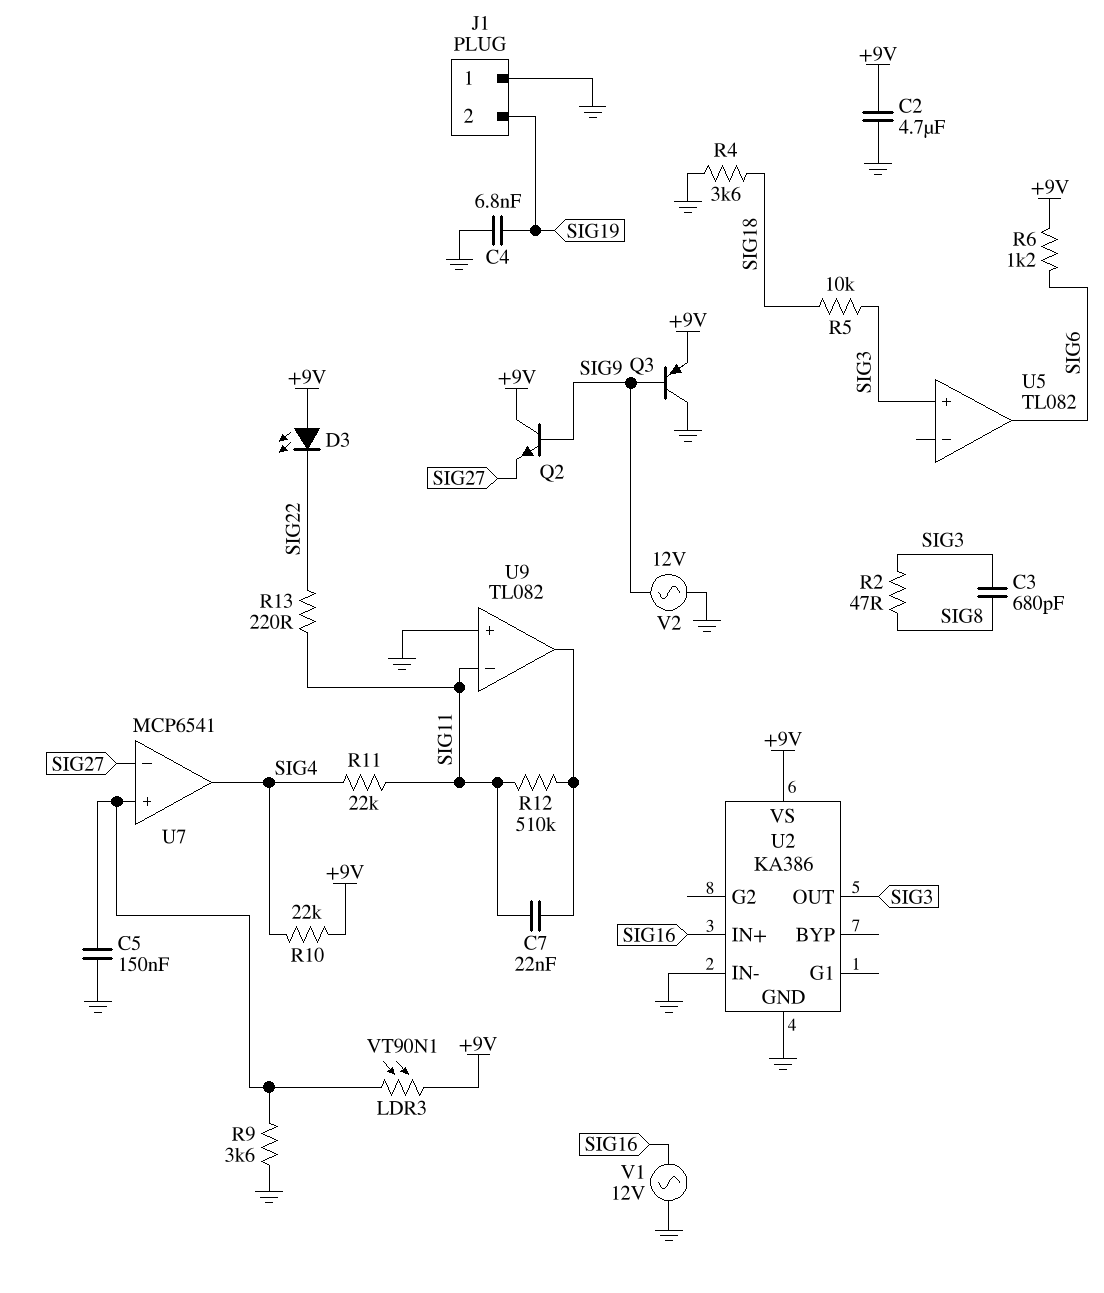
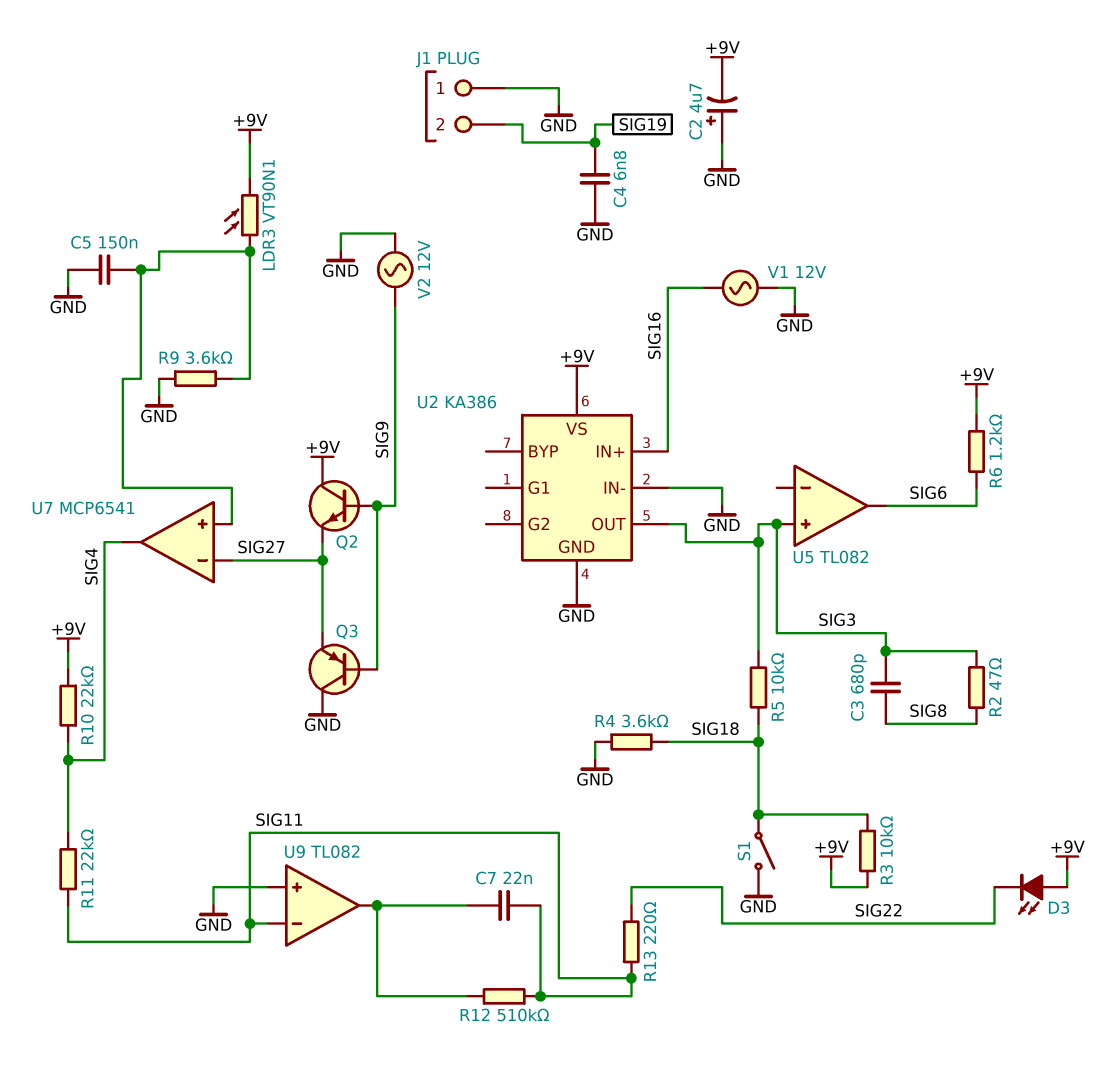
C2: 4.7uF (+9V, GND) -> 4.7uF (plus GND, minus +9V)
Q3: PNP (B SIG9, C GND, E +9V) -> PNP (B SIG9, C GND, E SIG27)
R3: none -> 10k (+9V, SIG18)
S1: none -> switch (GND, SIG18)

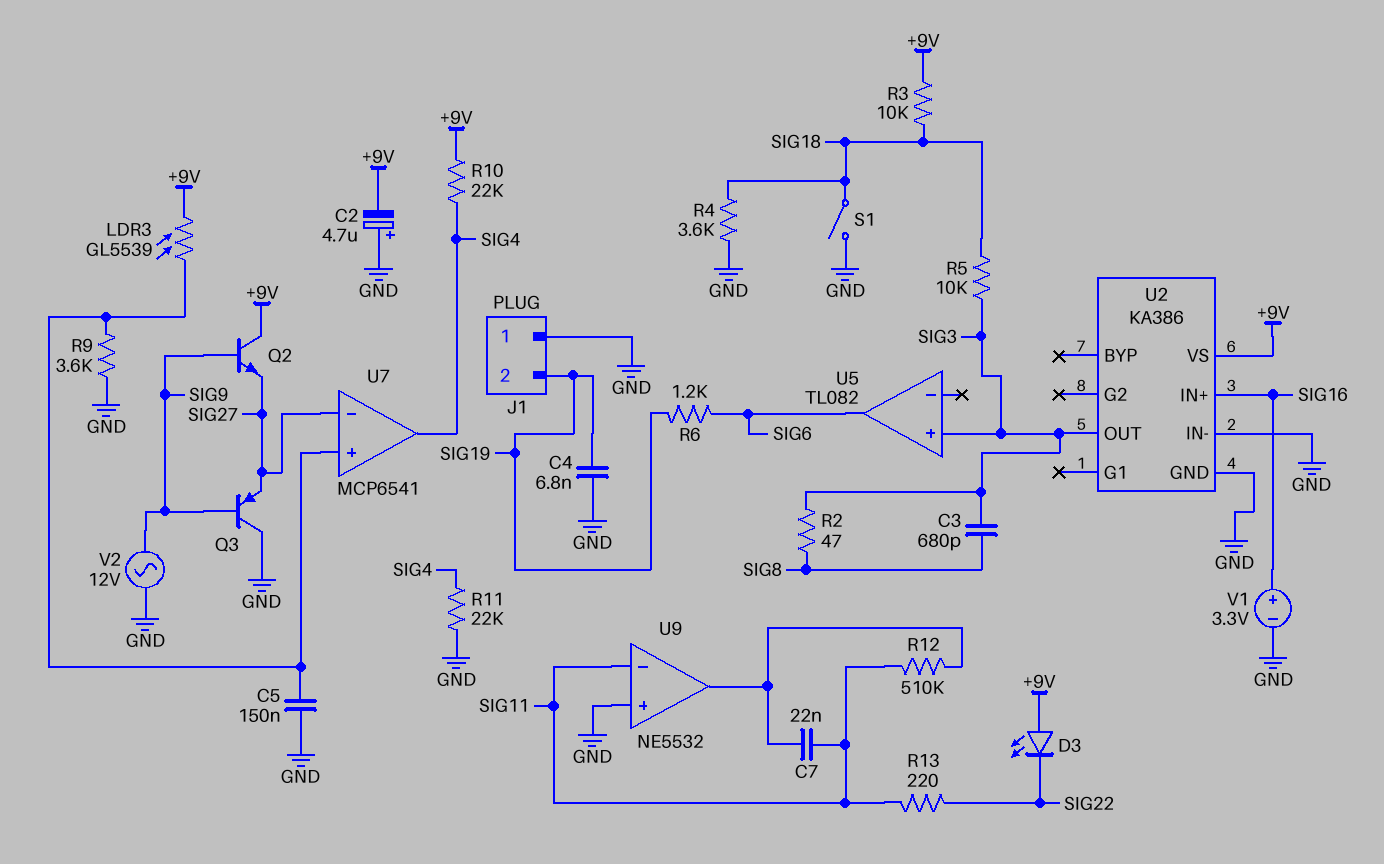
LDR3: VT90N1 (+9V, U7/in+) -> GL5539 (+9V, U7/in+)
R6: 1.2k (+9V, SIG6) -> 1.2k (SIG6, SIG19)
R11: 22k (SIG4, SIG11) -> 22k (GND, SIG4)
U9: TL082 -> NE5532
V1: AC 12V (GND, SIG16) -> 3.3V (plus SIG16, minus GND)

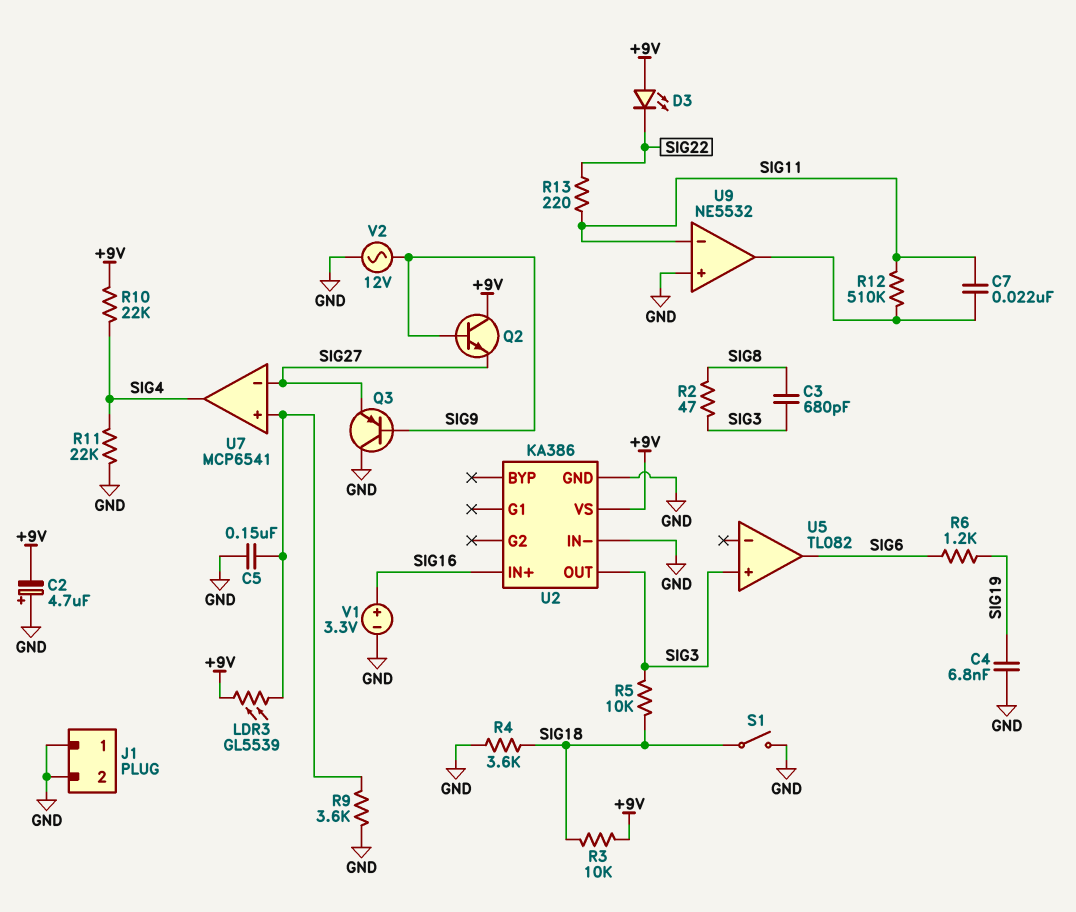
J1 pin 2: SIG19 -> GND

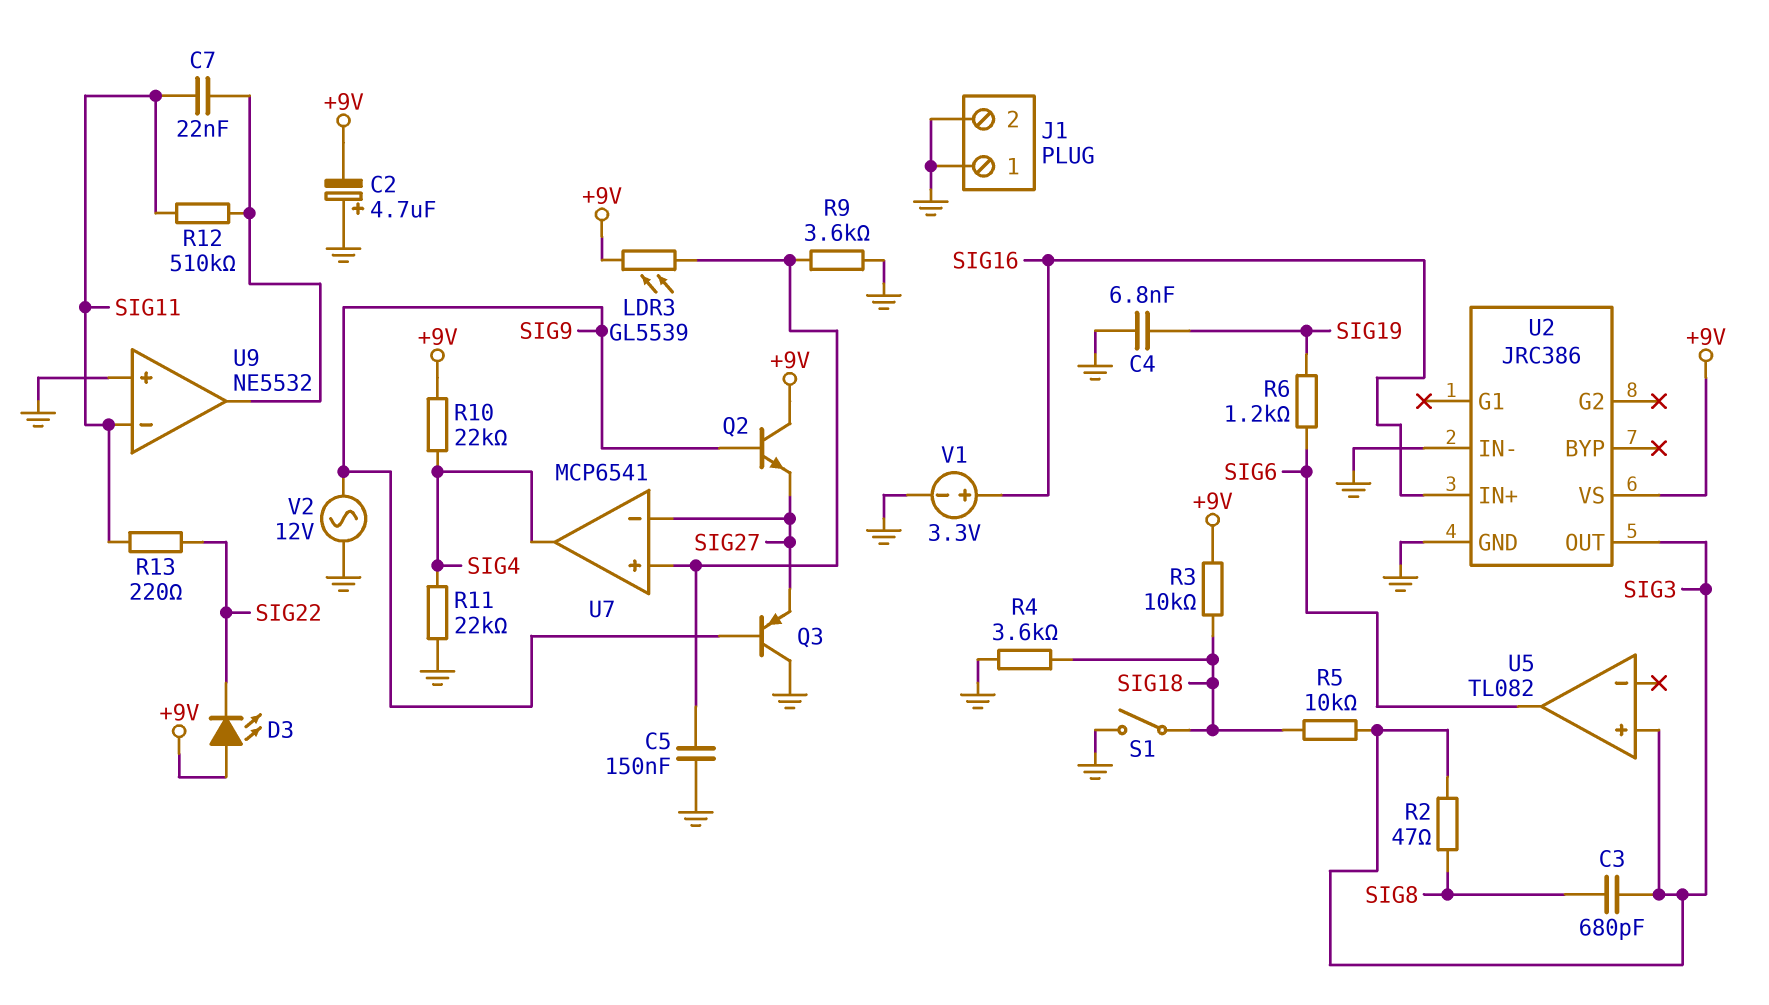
U2: KA386 -> JRC386

